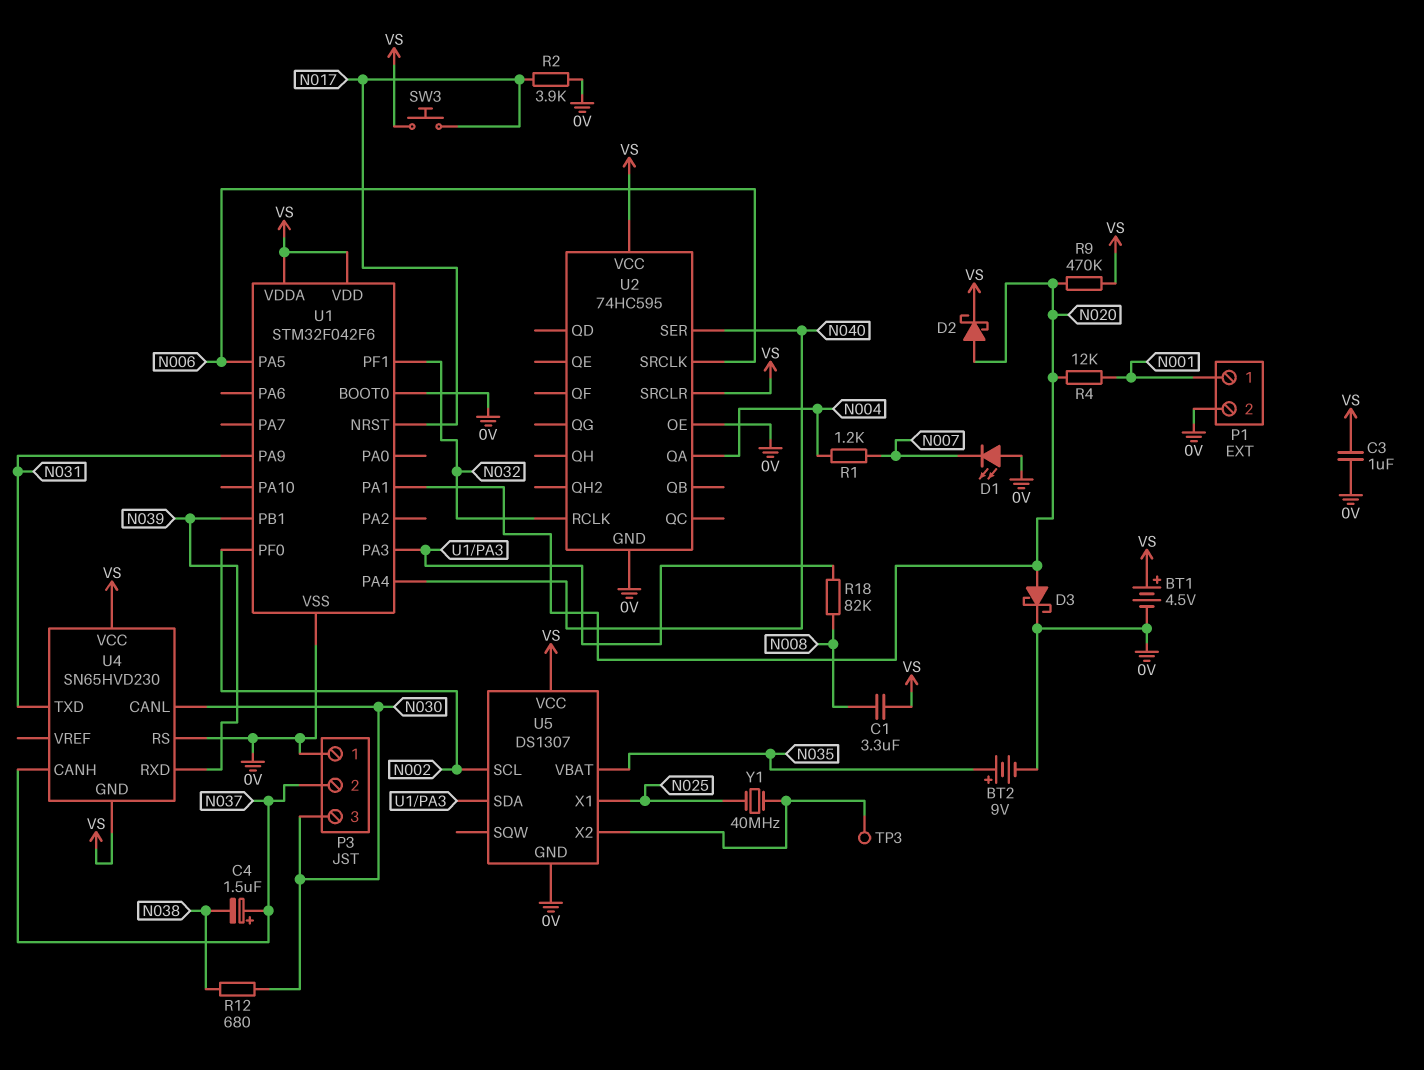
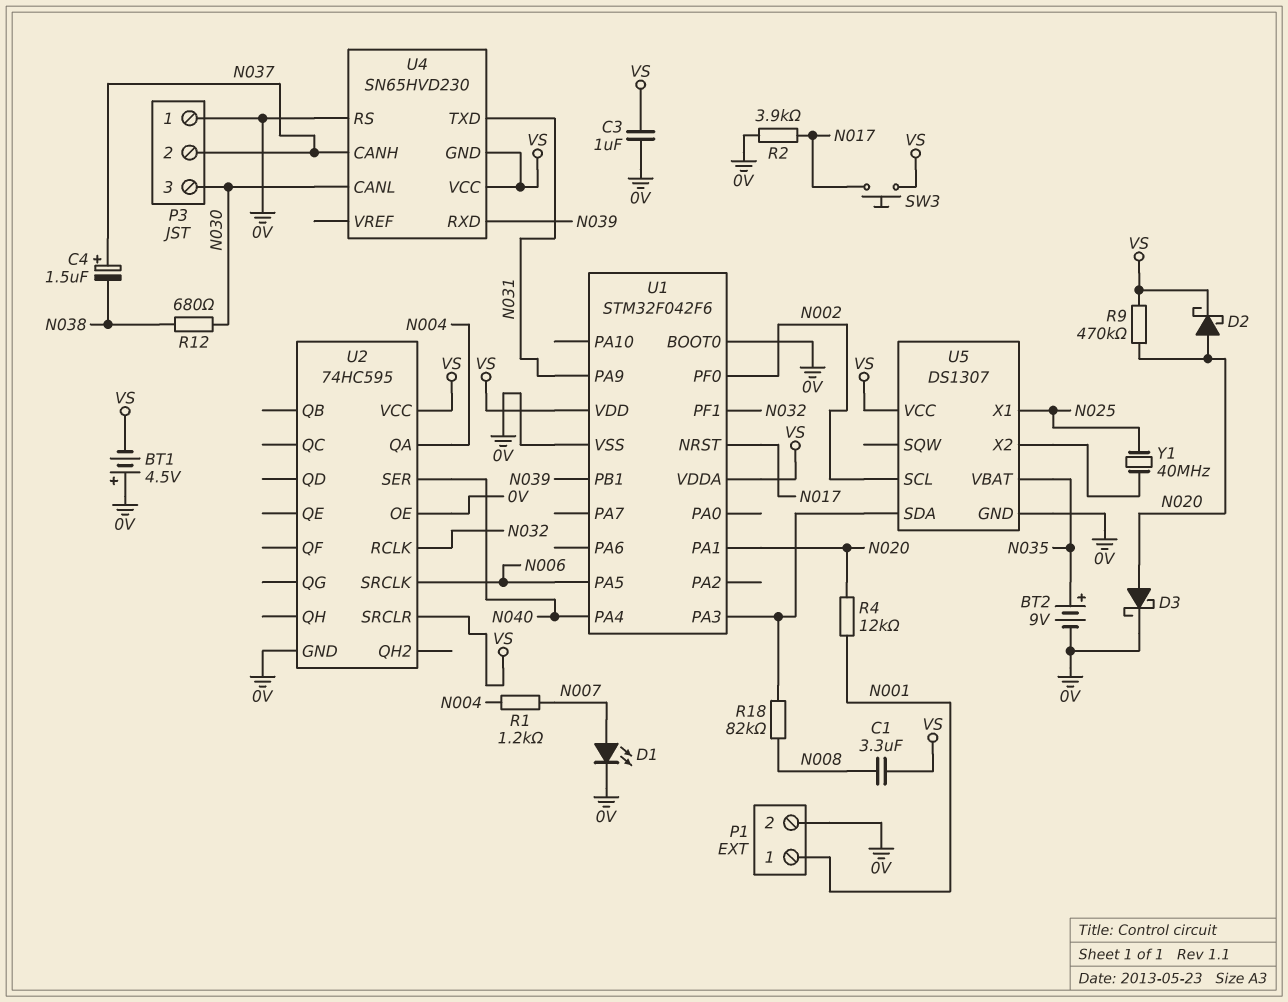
BT1: 4.5V (plus VS, minus 0V) -> 4.5V (plus 0V, minus VS)
D1: LED (A 0V, K N007) -> LED (A N007, K 0V)
TP3: test point (U5/X2) -> none

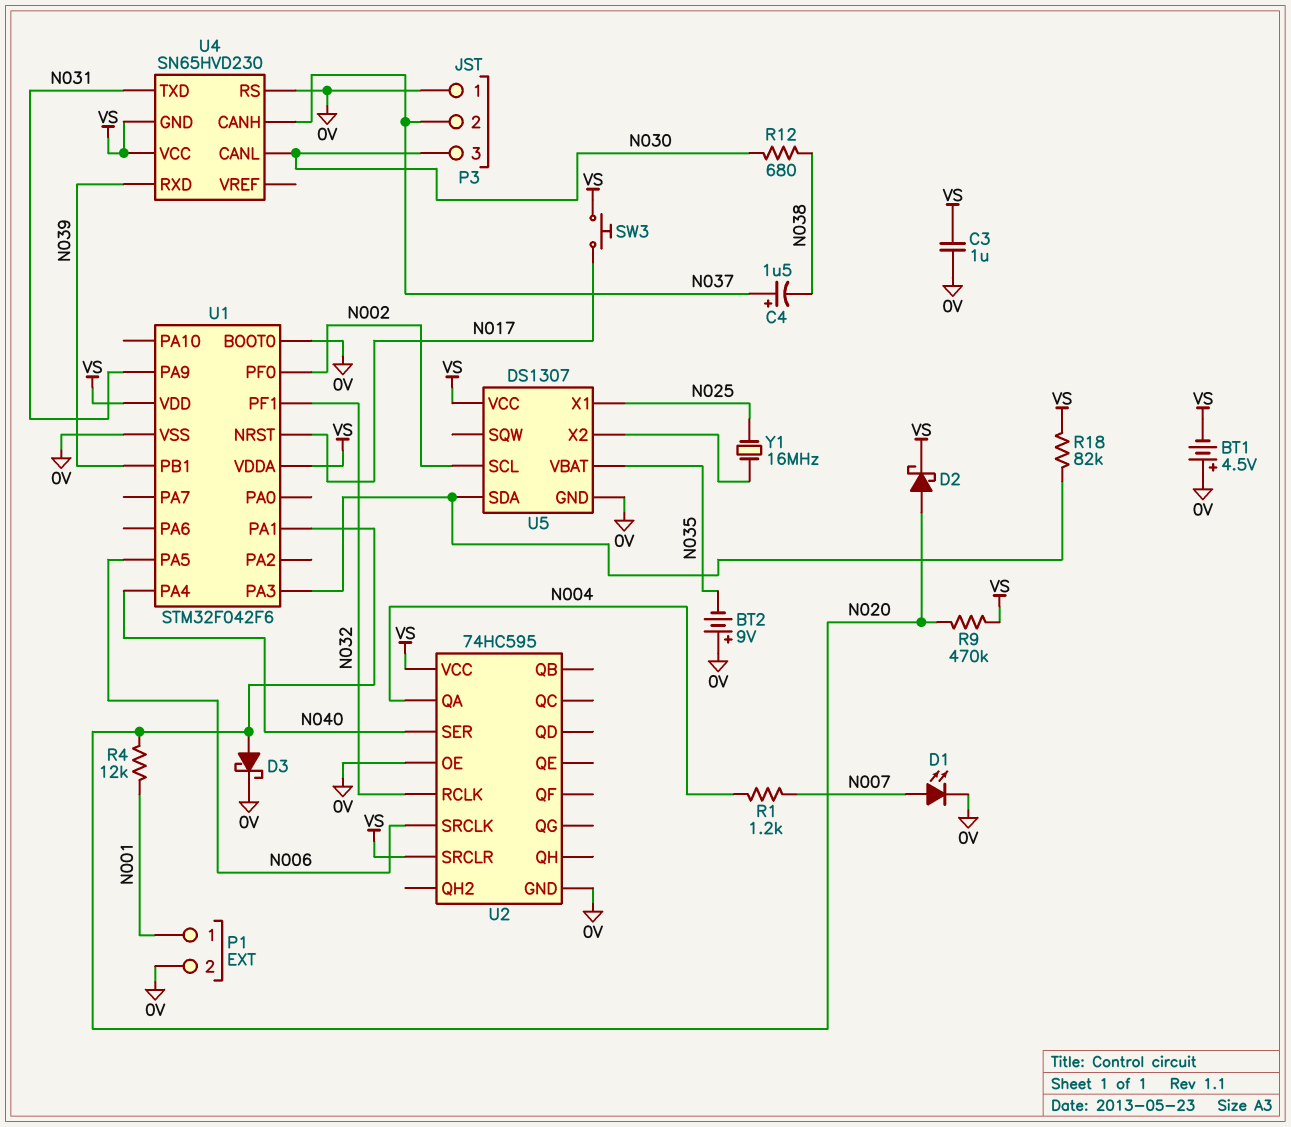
BT2: 9V (plus N035, minus 0V) -> 9V (plus 0V, minus N035)
C1: 3.3uF (N008, VS) -> none
R2: 3.9k (0V, N017) -> none
R18: 82k (N008, U1/PA3) -> 82k (U1/PA3, VS)
Y1: 40MHz (N025, U5/X2) -> 16MHz (N025, U5/X2)

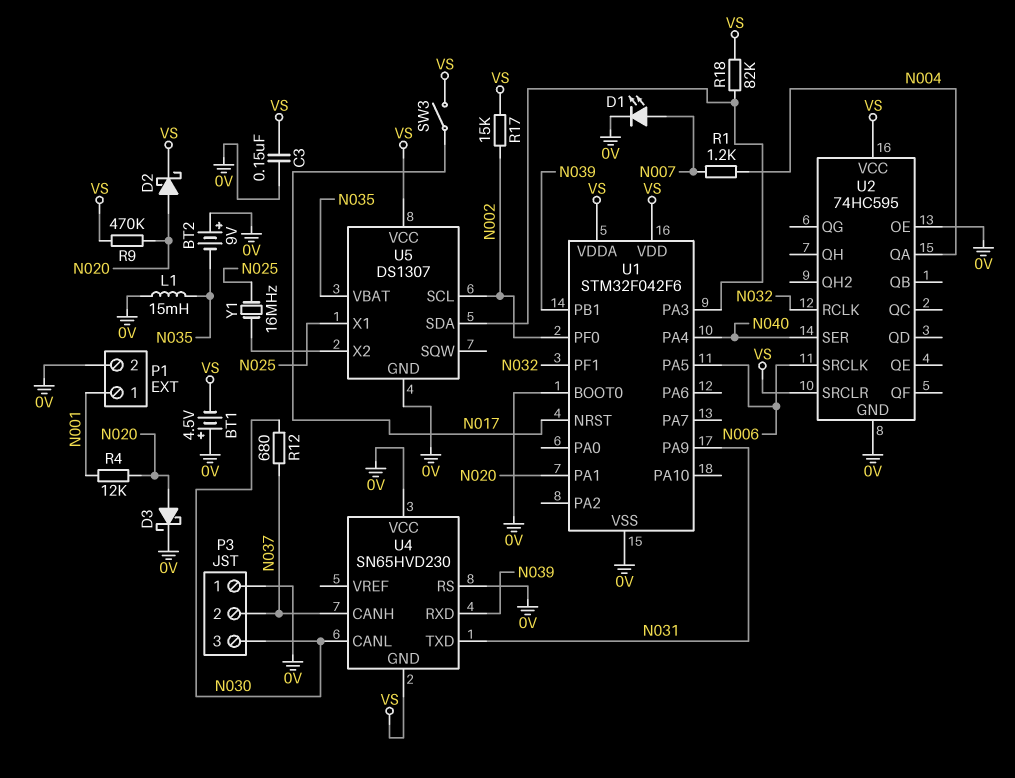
C3: 1uF (0V, VS) -> 150nF (0V, VS)
C4: 1.5uF (plus N037, minus N038) -> none
L1: none -> 15mH (0V, N035)
R12: 680 (N030, N038) -> 680 (N030, N037)
R17: none -> 15k (N002, VS)
SW3: button (N017, VS) -> switch (N017, VS)
U4 pin VCC: VS -> 0V

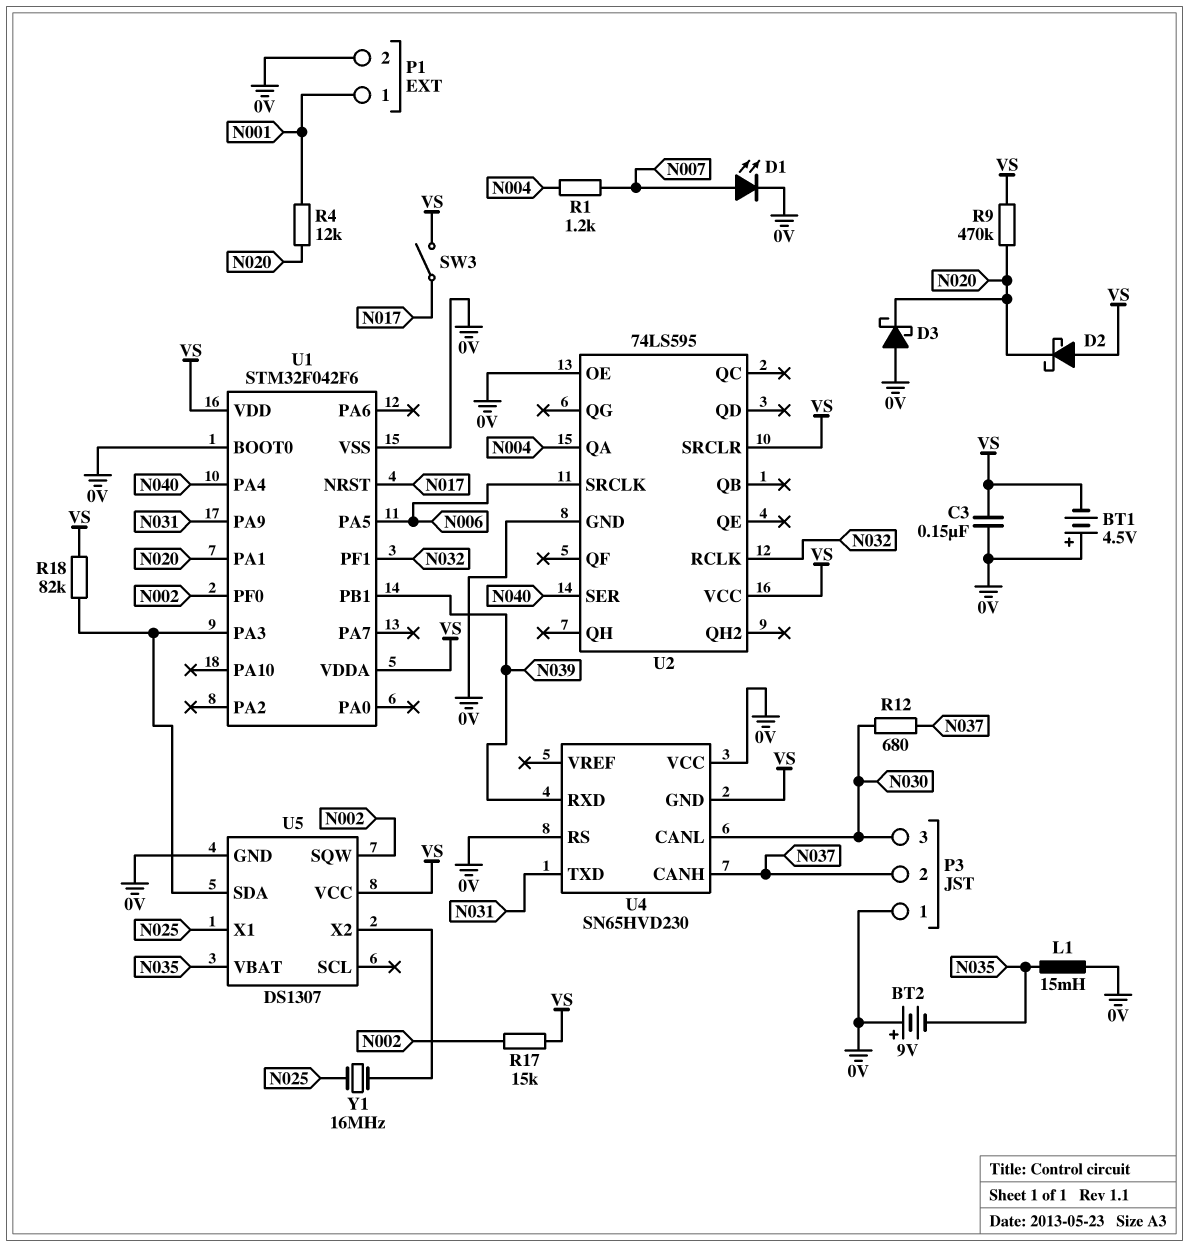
D2: schottky (A N020, K VS) -> schottky (A VS, K N020)
D3: schottky (A N020, K 0V) -> schottky (A 0V, K N020)
U2: 74HC595 -> 74LS595
U5 pin SCL: N002 -> none
U5 pin SQW: none -> N002

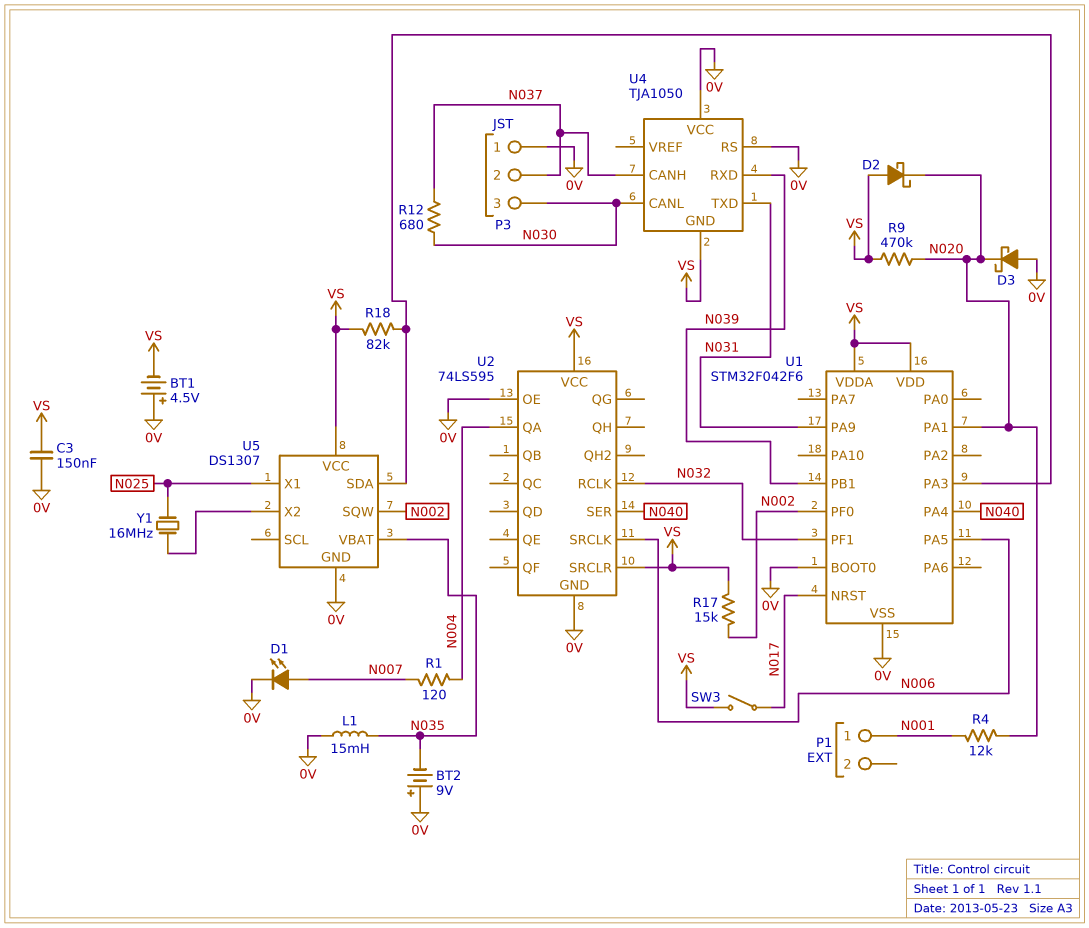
P1 pin 2: 0V -> none
R1: 1.2k (N004, N007) -> 120 (N004, N007)
U4: SN65HVD230 -> TJA1050

